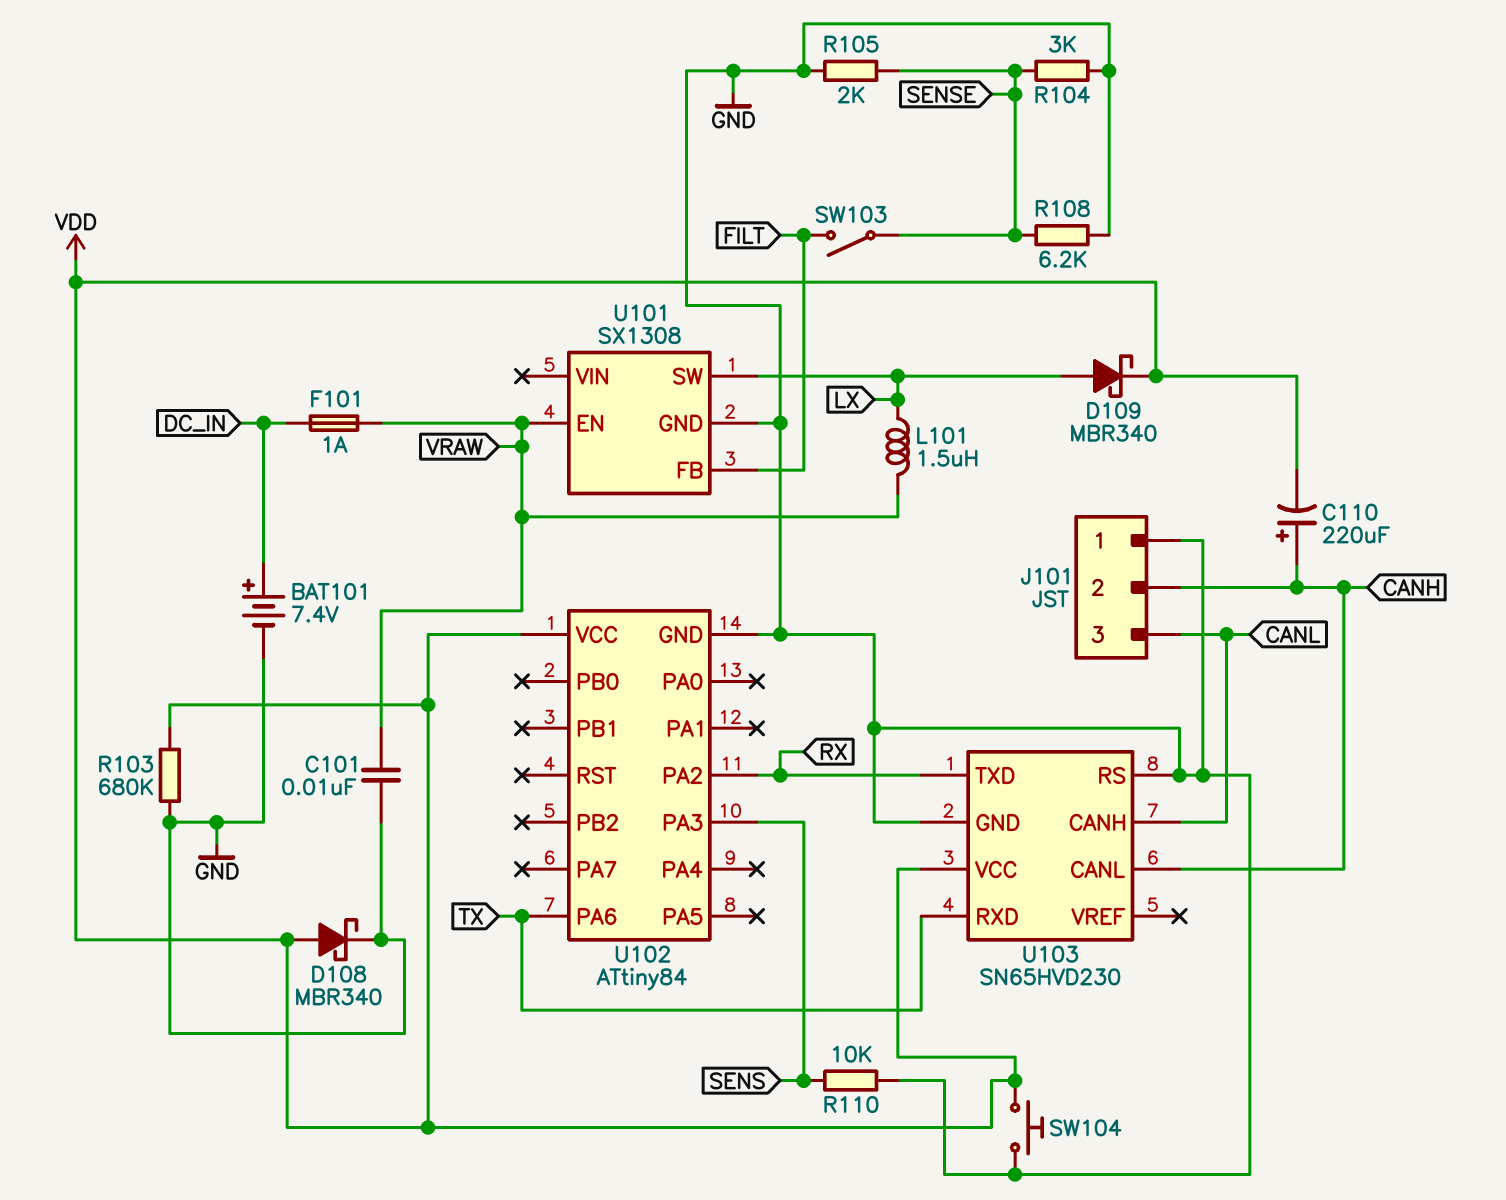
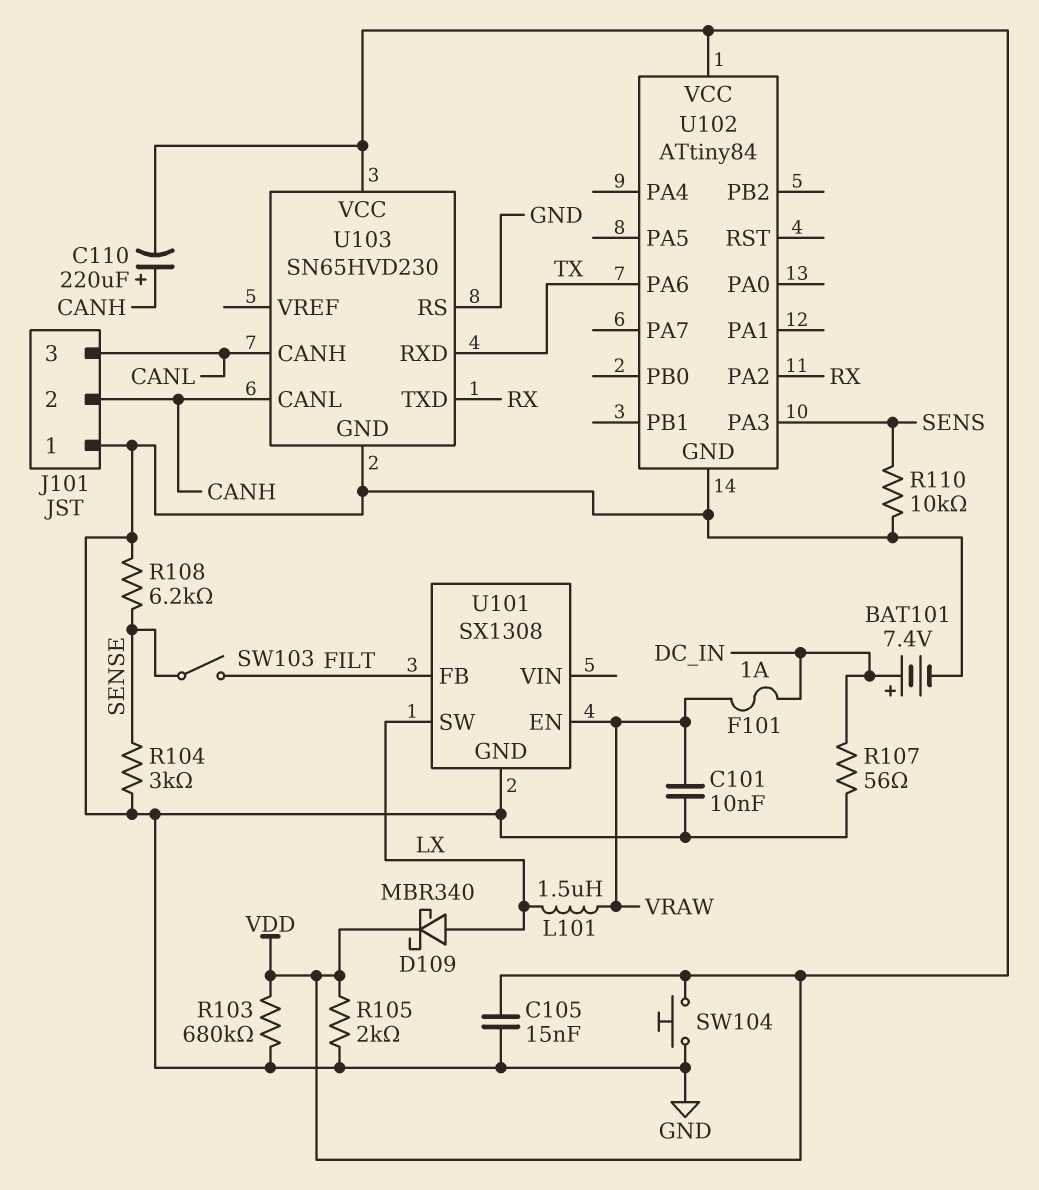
C105: none -> 15nF (GND, VDD)
D108: schottky MBR340 (A VDD, K GND) -> none
R105: 2k (GND, SENSE) -> 2k (GND, VDD)
R107: none -> 56 (DC_IN, GND)

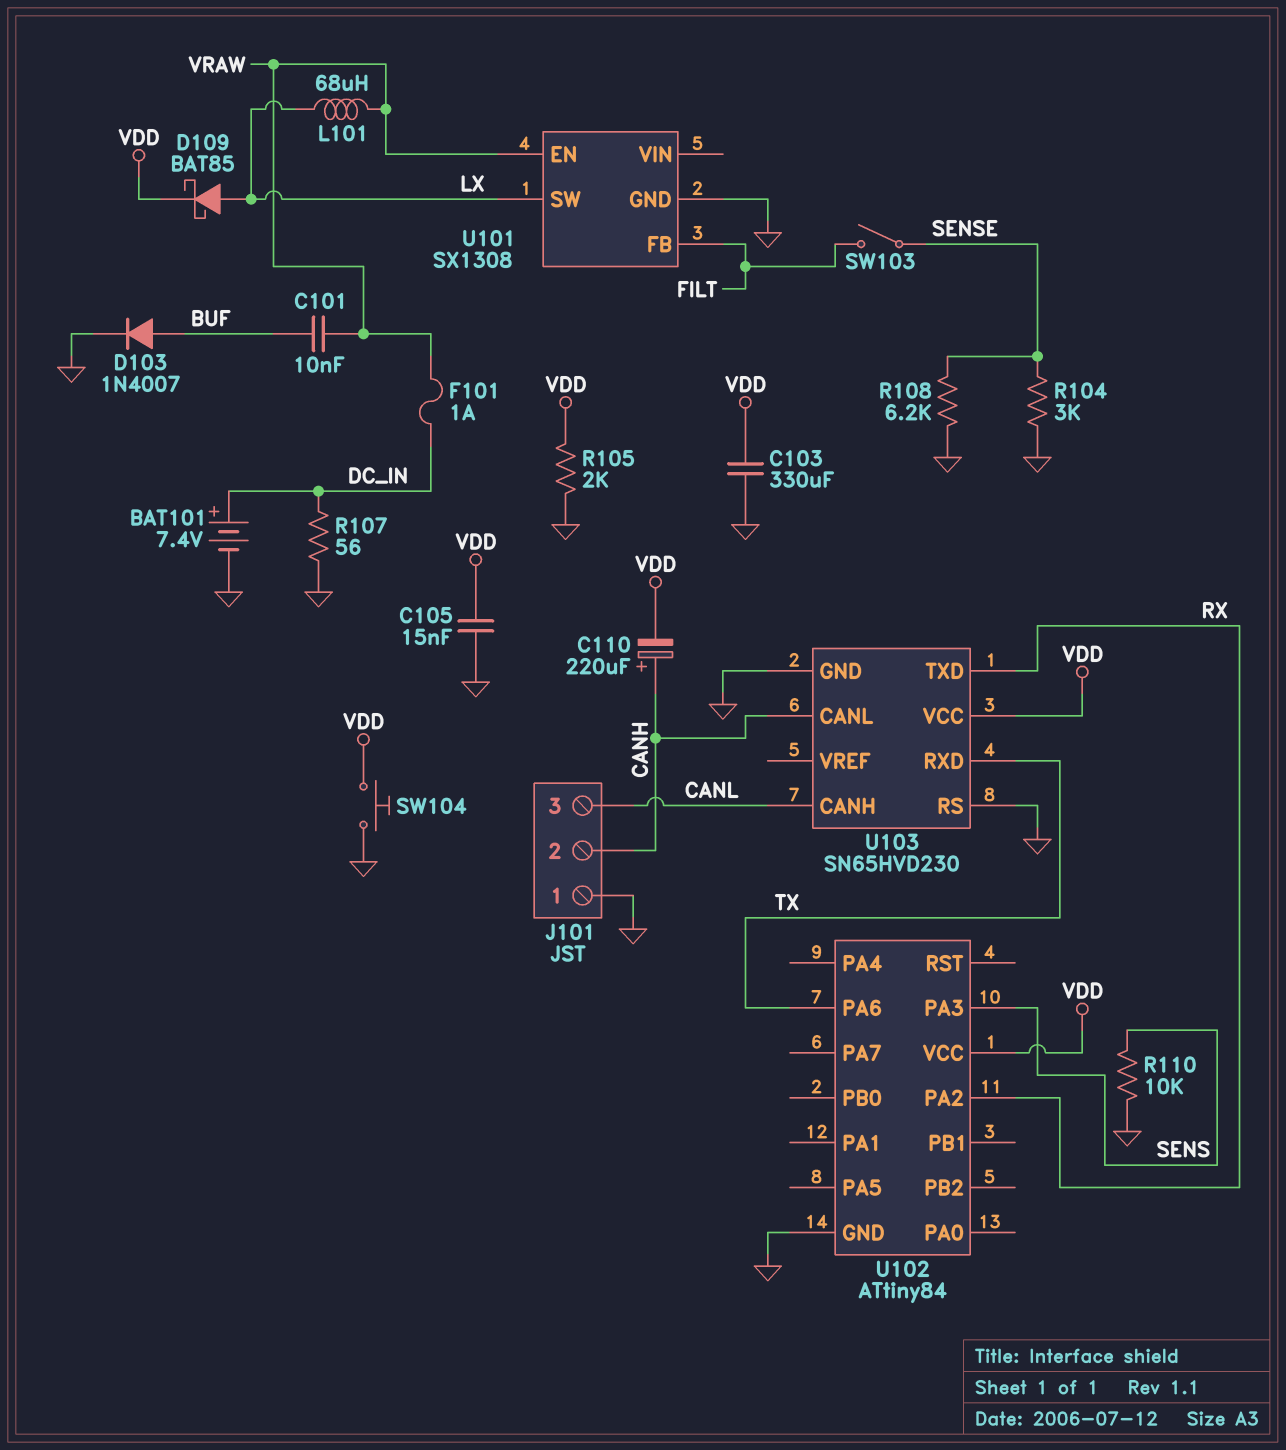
C101: 10nF (GND, VRAW) -> 10nF (BUF, VRAW)
C103: none -> 330uF (GND, VDD)
D103: none -> diode 1N4007 (A BUF, K GND)
D109: schottky MBR340 (A LX, K VDD) -> schottky BAT85 (A LX, K VDD)
L101: 1.5uH (LX, VRAW) -> 68uH (LX, VRAW)
R103: 680k (GND, VDD) -> none

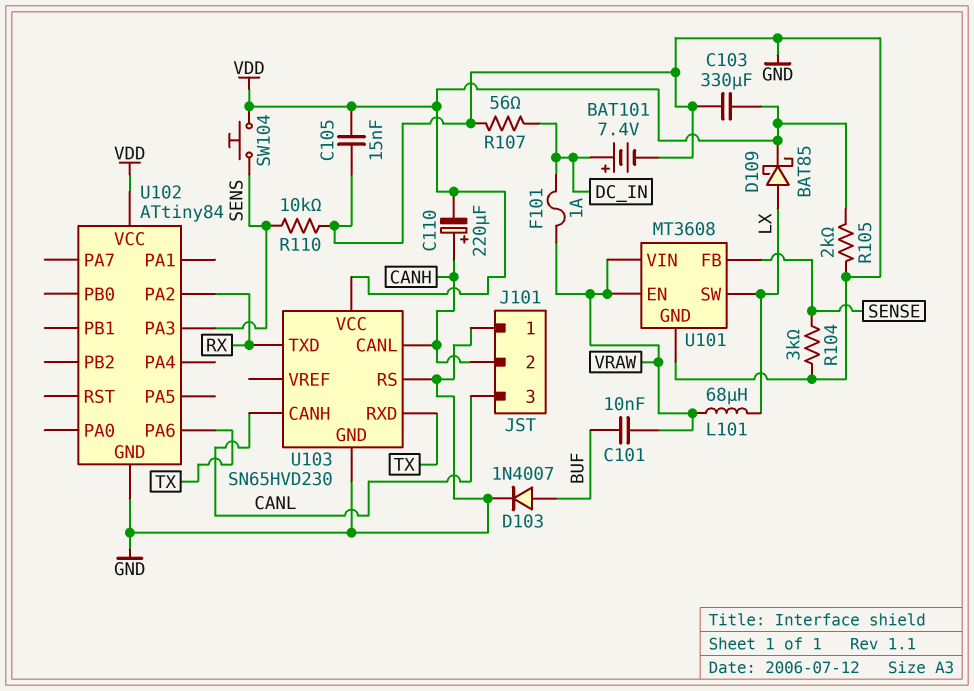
R108: 6.2k (GND, SENSE) -> none
SW103: switch (FILT, SENSE) -> none
SW104: button (GND, VDD) -> button (SENS, VDD)
U101: SX1308 -> MT3608
U101 pin FB: FILT -> SENSE
U101 pin VIN: none -> VRAW

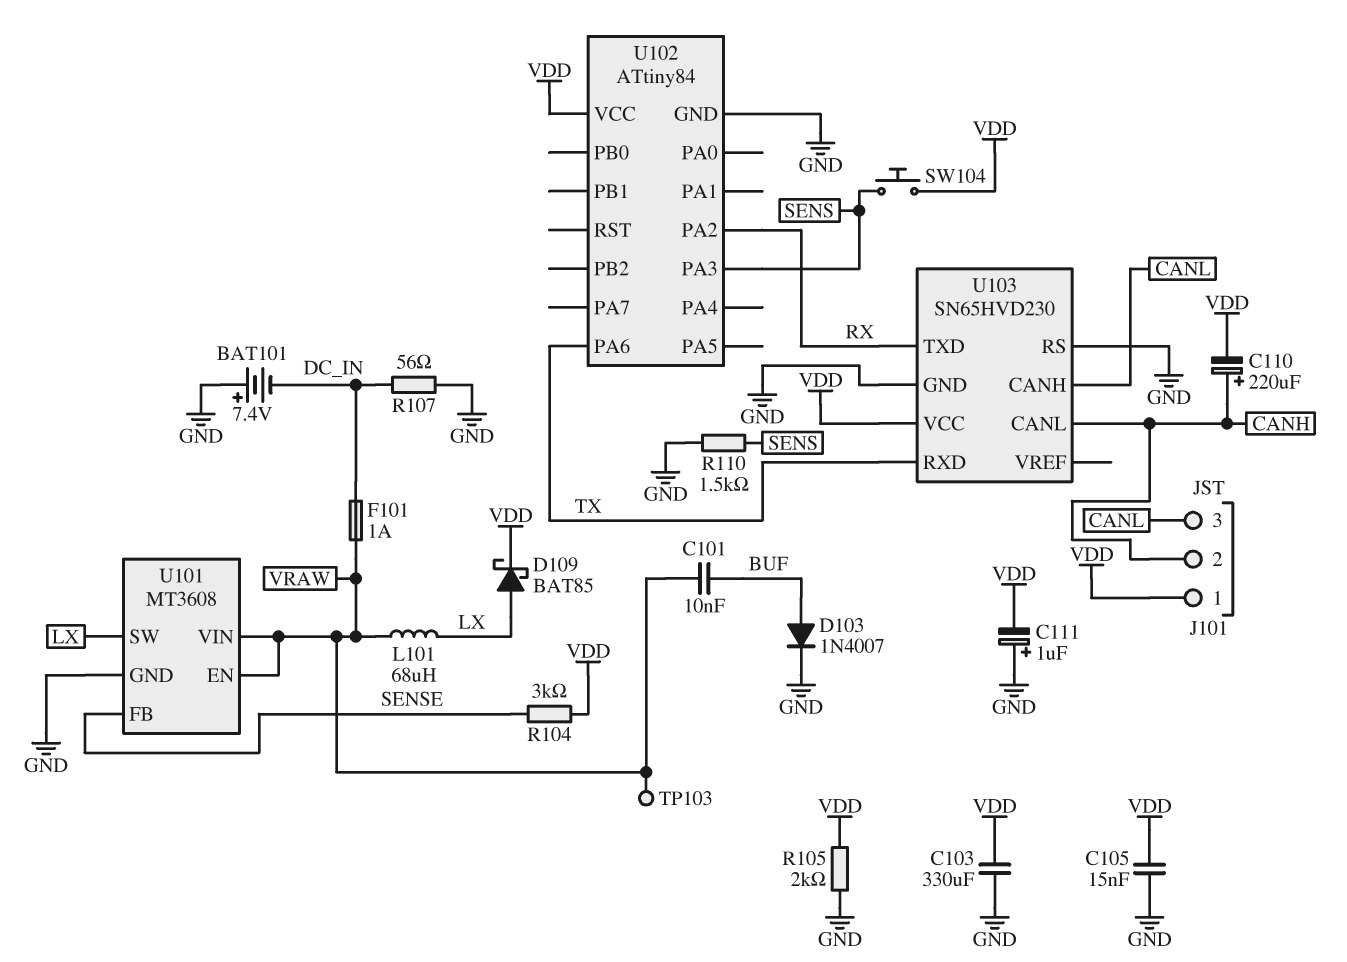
BAT101: 7.4V (plus DC_IN, minus GND) -> 7.4V (plus GND, minus DC_IN)
C111: none -> 1uF (plus GND, minus VDD)
J101 pin 1: GND -> VDD
R104: 3k (GND, SENSE) -> 3k (SENSE, VDD)
R110: 10k (GND, SENS) -> 1.5k (GND, SENS)
TP103: none -> test point (VRAW)

